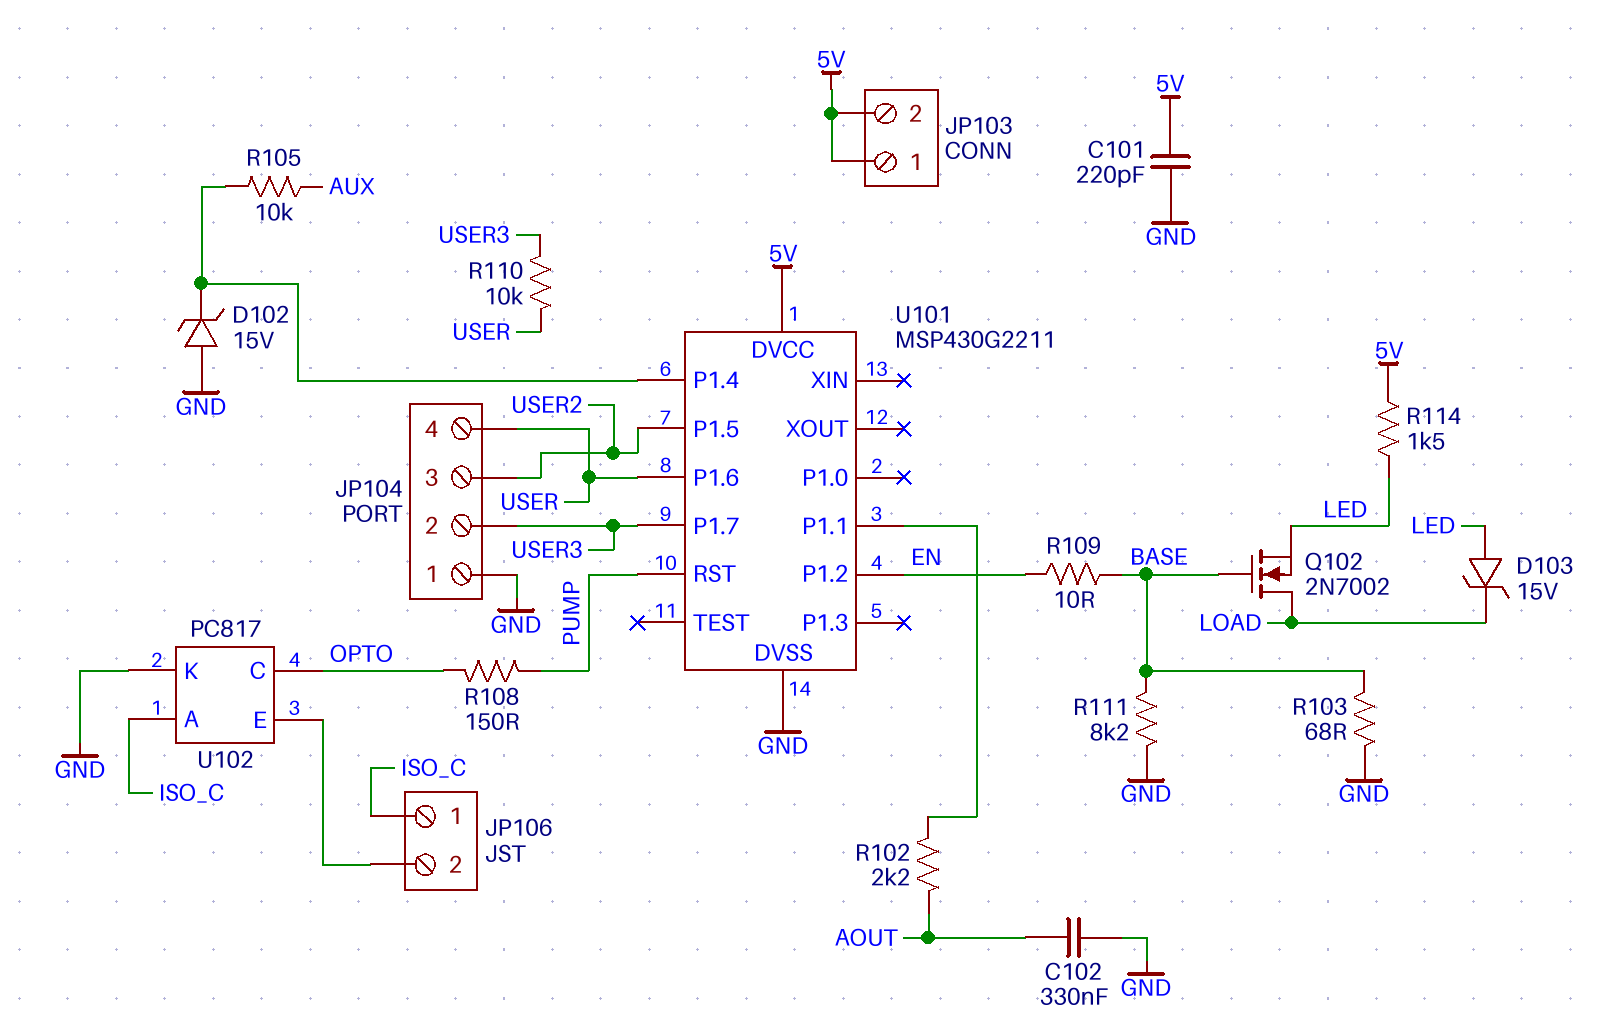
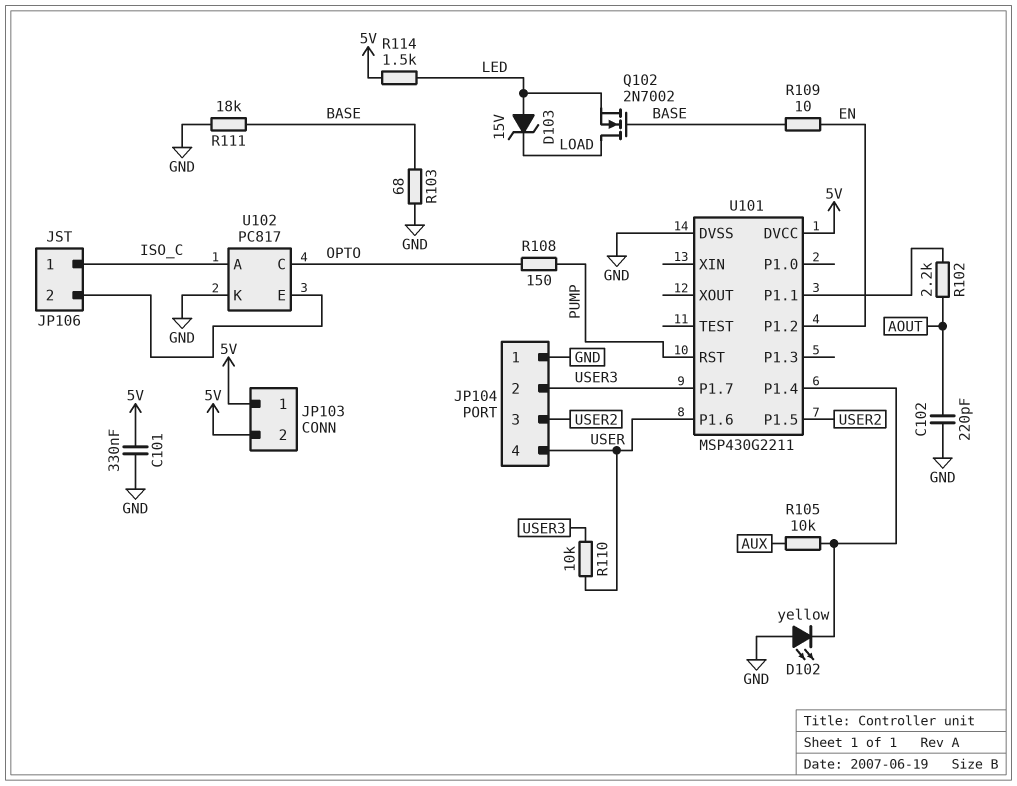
C101: 220pF (5V, GND) -> 330nF (5V, GND)
C102: 330nF (AOUT, GND) -> 220pF (AOUT, GND)
D102: zener 15V (A GND, K U101/P1.4) -> LED yellow (A GND, K U101/P1.4)
R111: 8.2k (BASE, GND) -> 18k (BASE, GND)

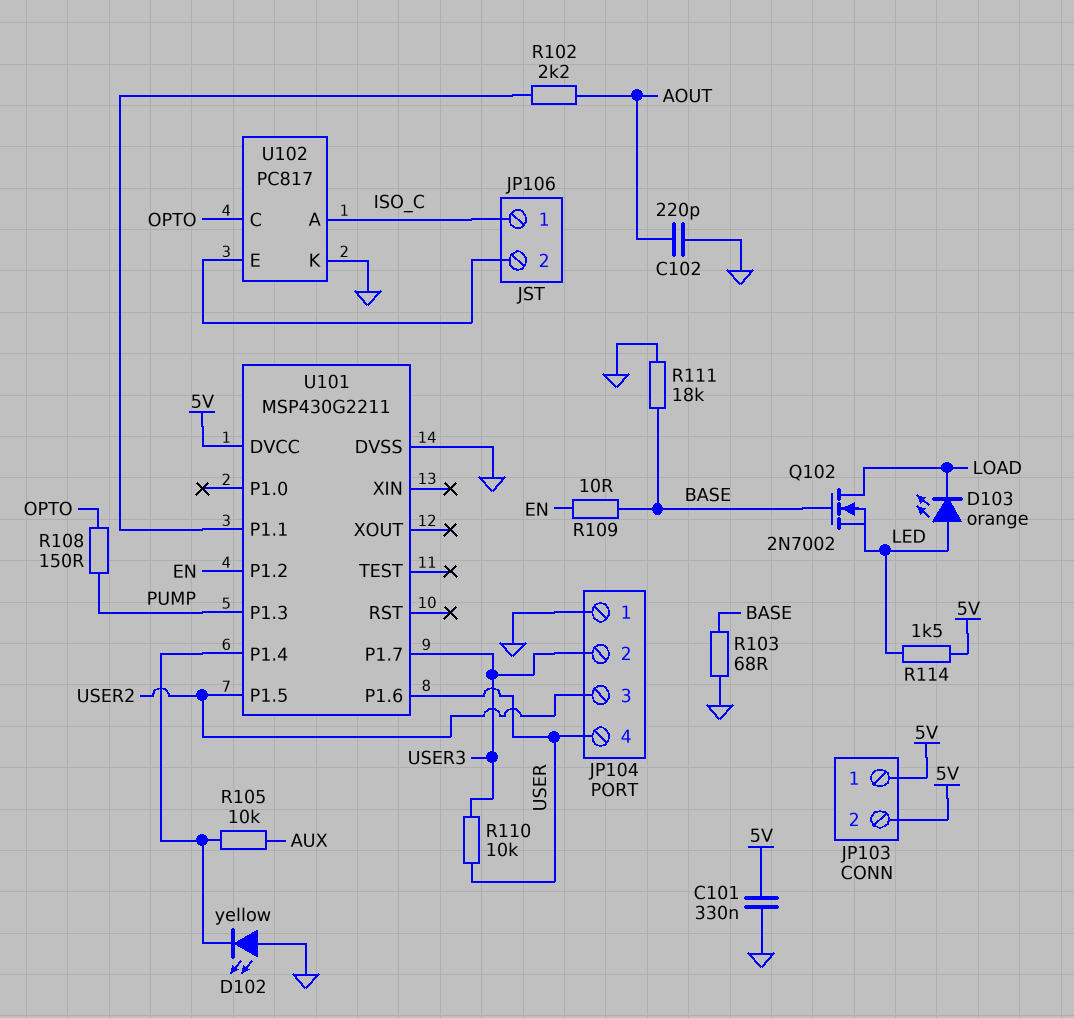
D103: zener 15V (A LED, K LOAD) -> LED orange (A LED, K LOAD)
U101 pin P1.3: none -> PUMP
U101 pin RST: PUMP -> none

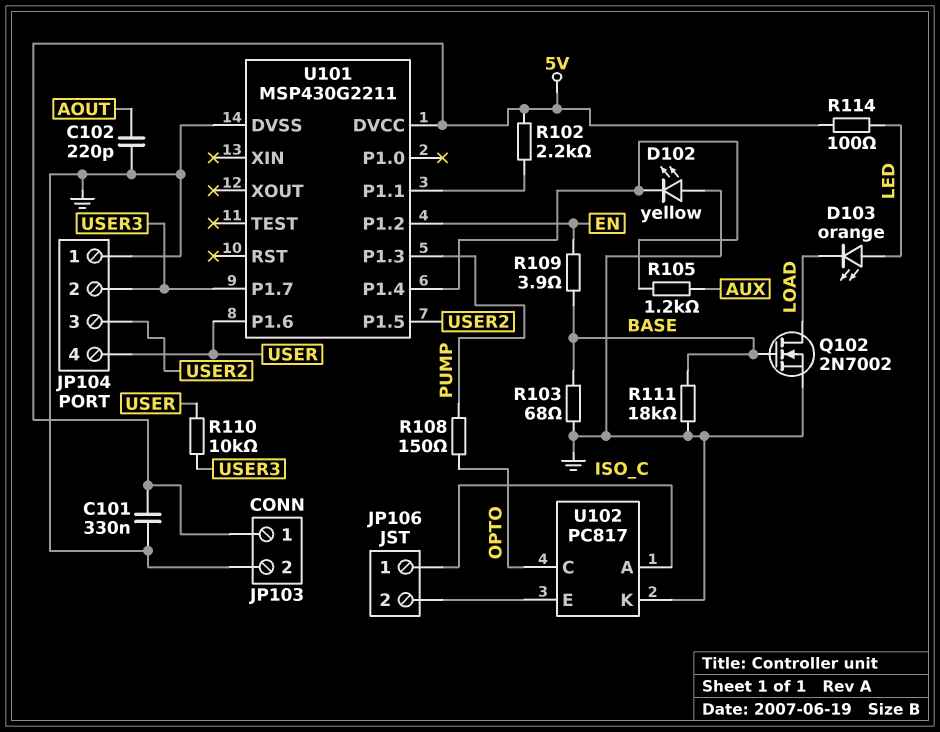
JP103 pin 2: 5V -> GND
Q102: NMOS 2N7002 (G BASE, D LOAD, S LED) -> NMOS 2N7002 (G BASE, D LOAD, S GND)
R102: 2.2k (AOUT, U101/P1.1) -> 2.2k (5V, U101/P1.1)
R105: 10k (AUX, U101/P1.4) -> 1.2k (AUX, U101/P1.4)
R109: 10 (BASE, EN) -> 3.9 (BASE, EN)
R114: 1.5k (5V, LED) -> 100 (5V, LED)

